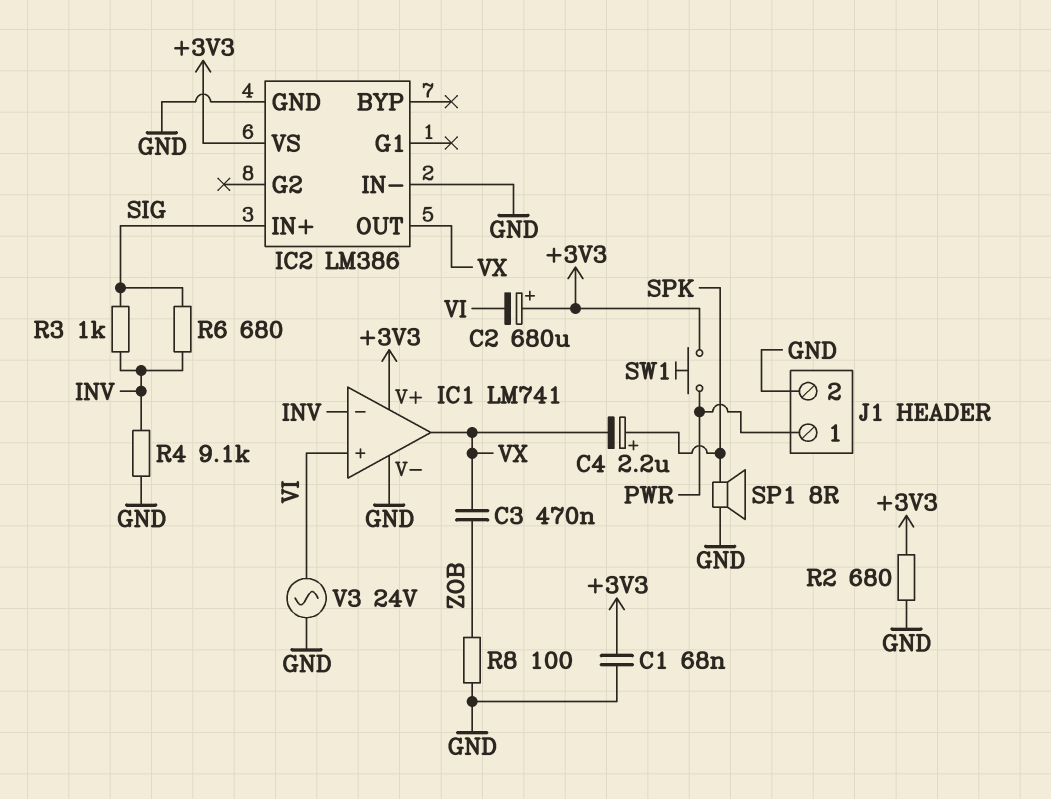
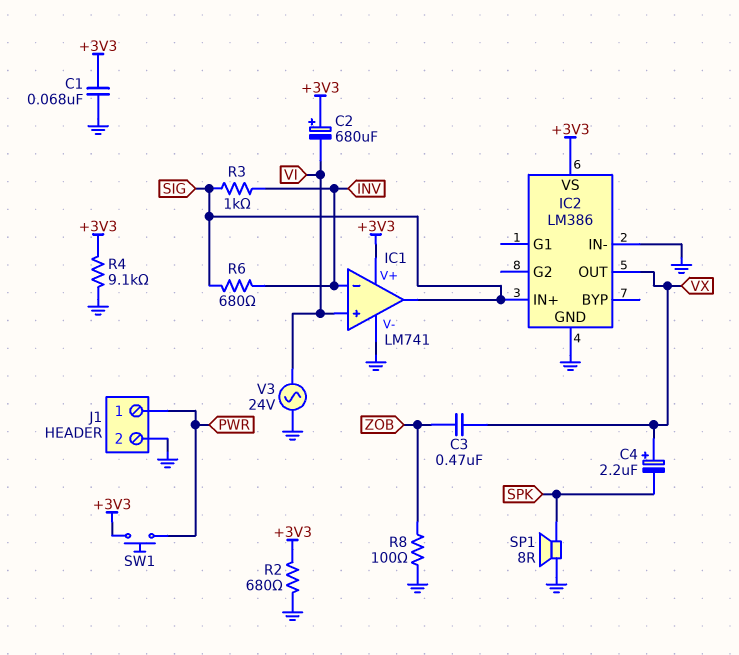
C4: 2.2uF (plus SPK, minus VX) -> 2.2uF (plus VX, minus SPK)
IC1 pin out: VX -> SIG
R4: 9.1k (GND, INV) -> 9.1k (+3V3, GND)

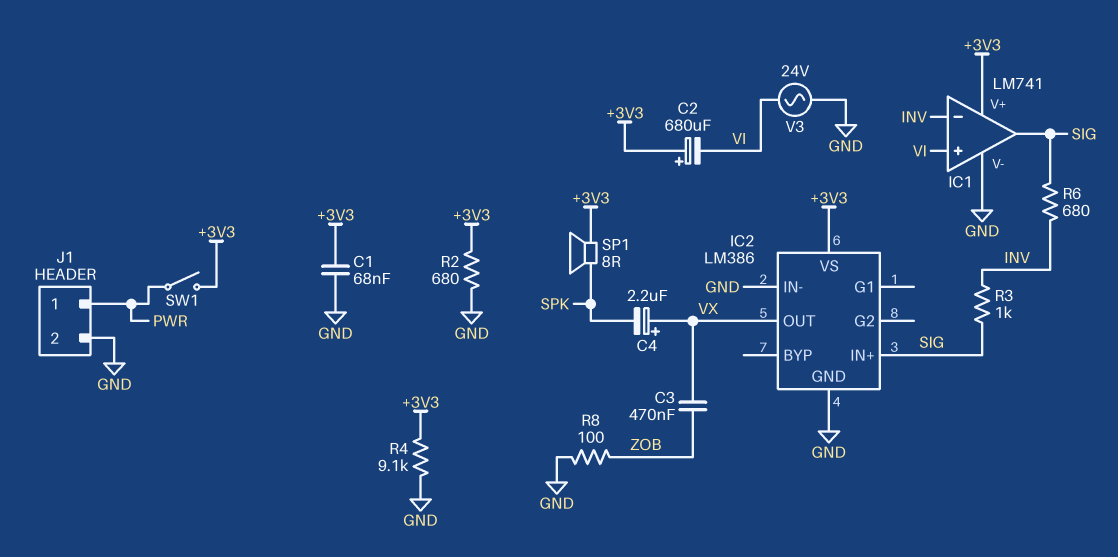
SP1: speaker 8R (GND, SPK) -> speaker 8R (+3V3, SPK)
SW1: button (+3V3, PWR) -> switch (+3V3, PWR)

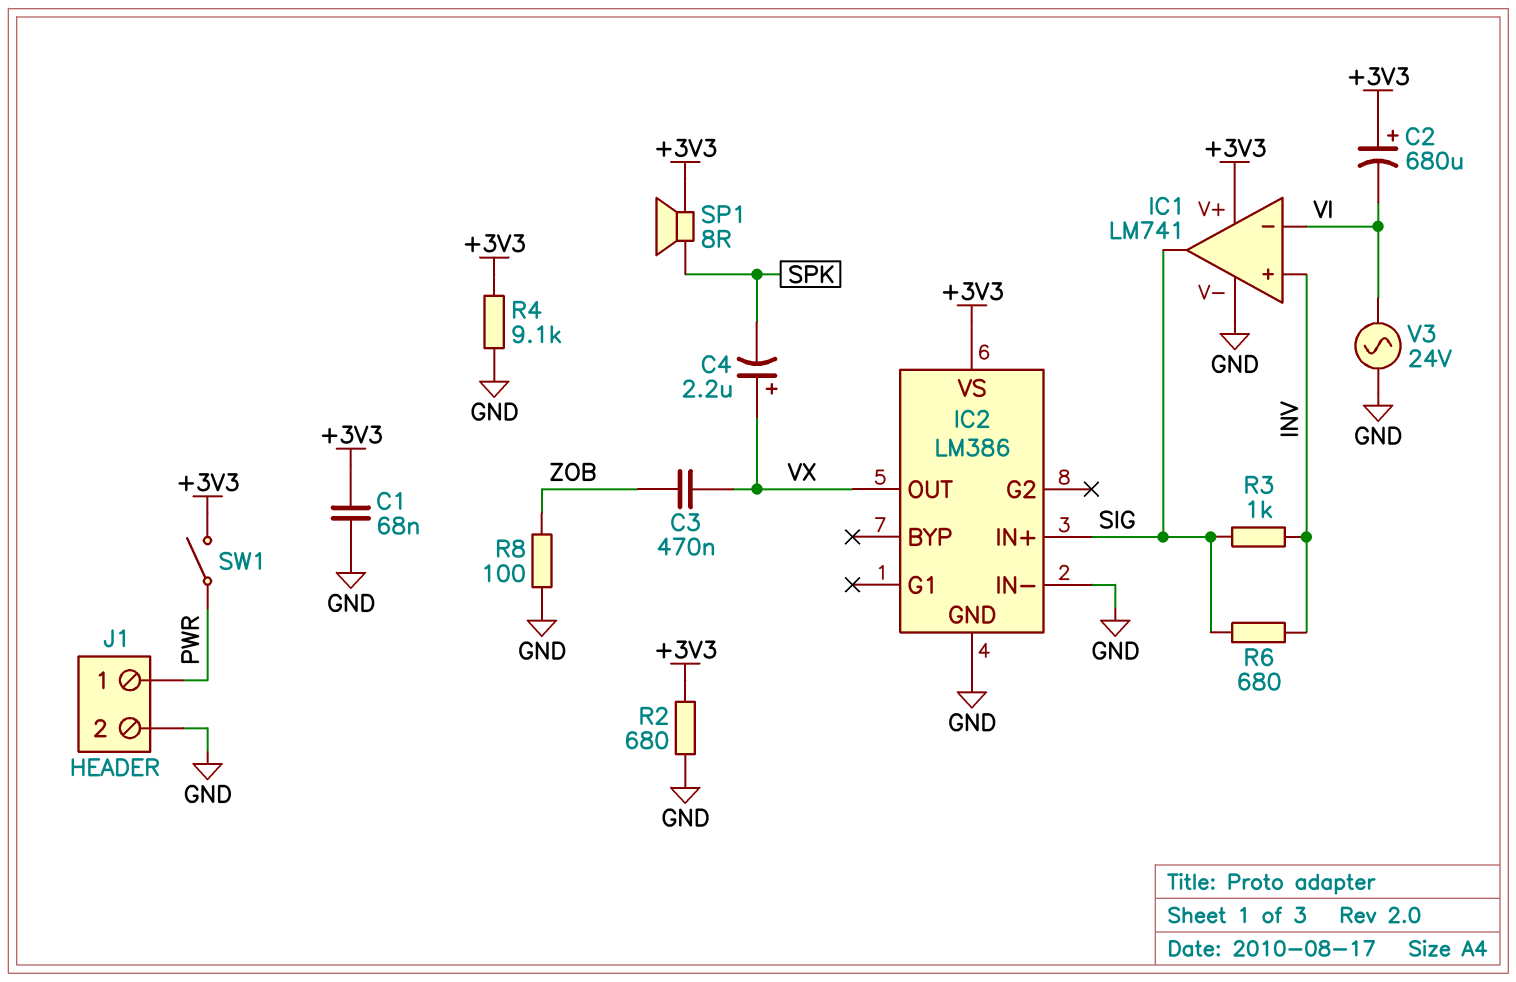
IC1 pin in+: VI -> INV
IC1 pin in-: INV -> VI

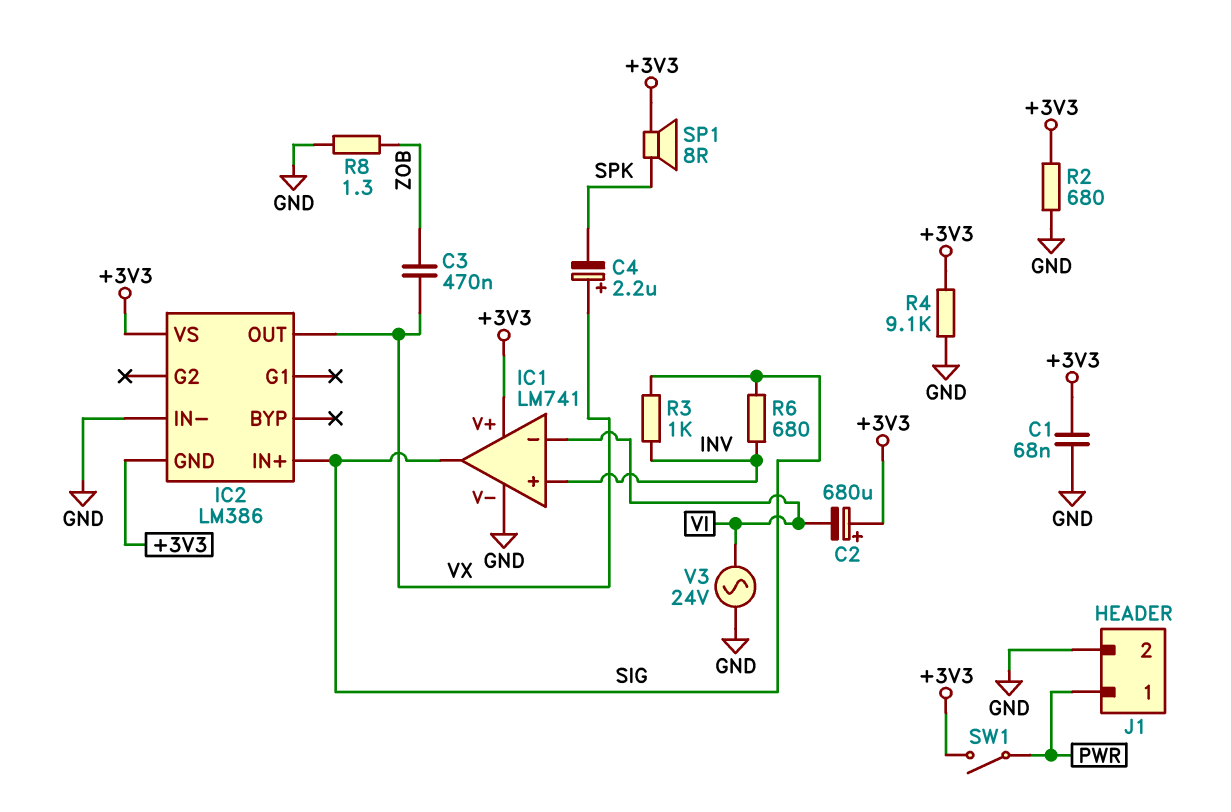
IC2 pin GND: GND -> +3V3
R8: 100 (GND, ZOB) -> 1.3 (GND, ZOB)

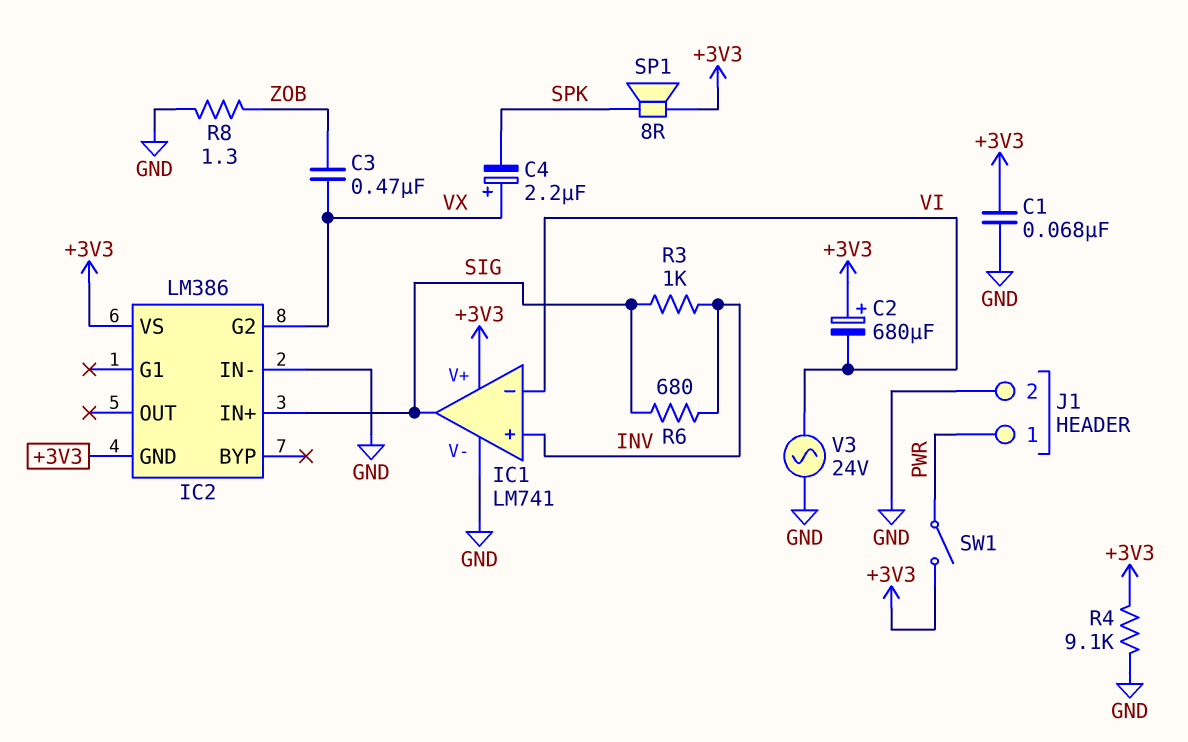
IC2 pin G2: none -> VX
IC2 pin OUT: VX -> none
R2: 680 (+3V3, GND) -> none

